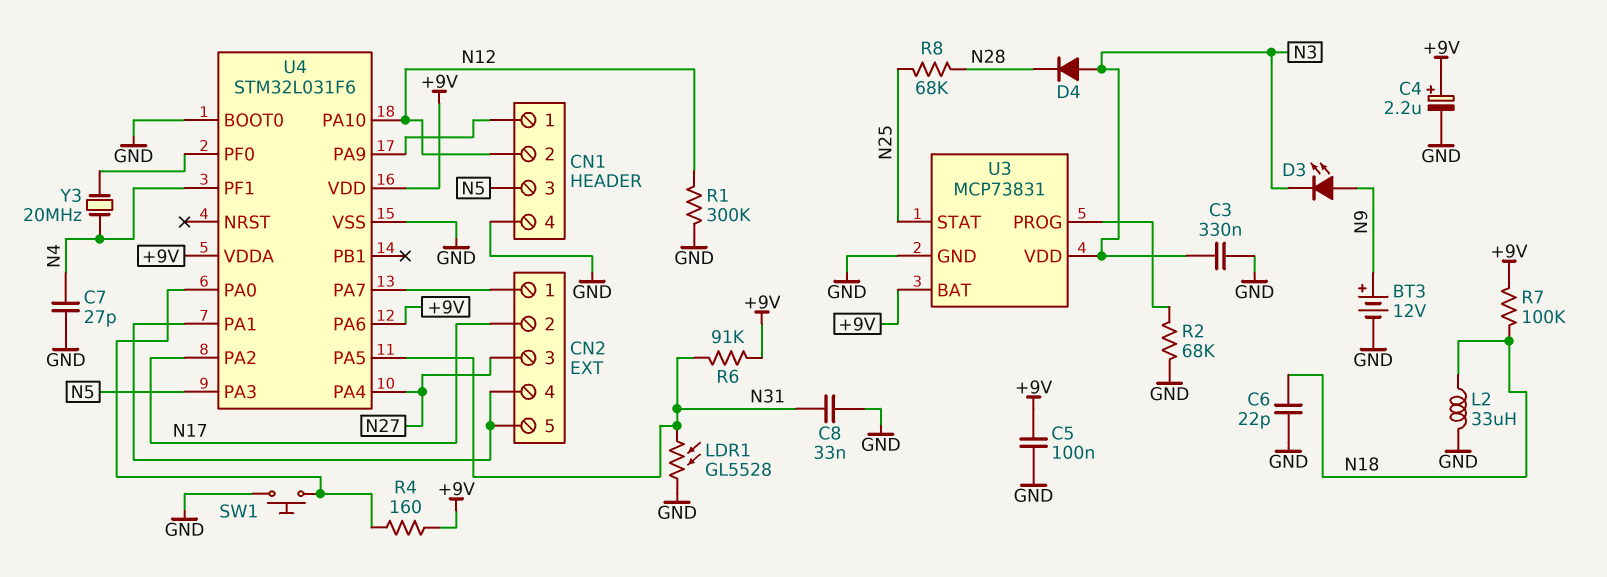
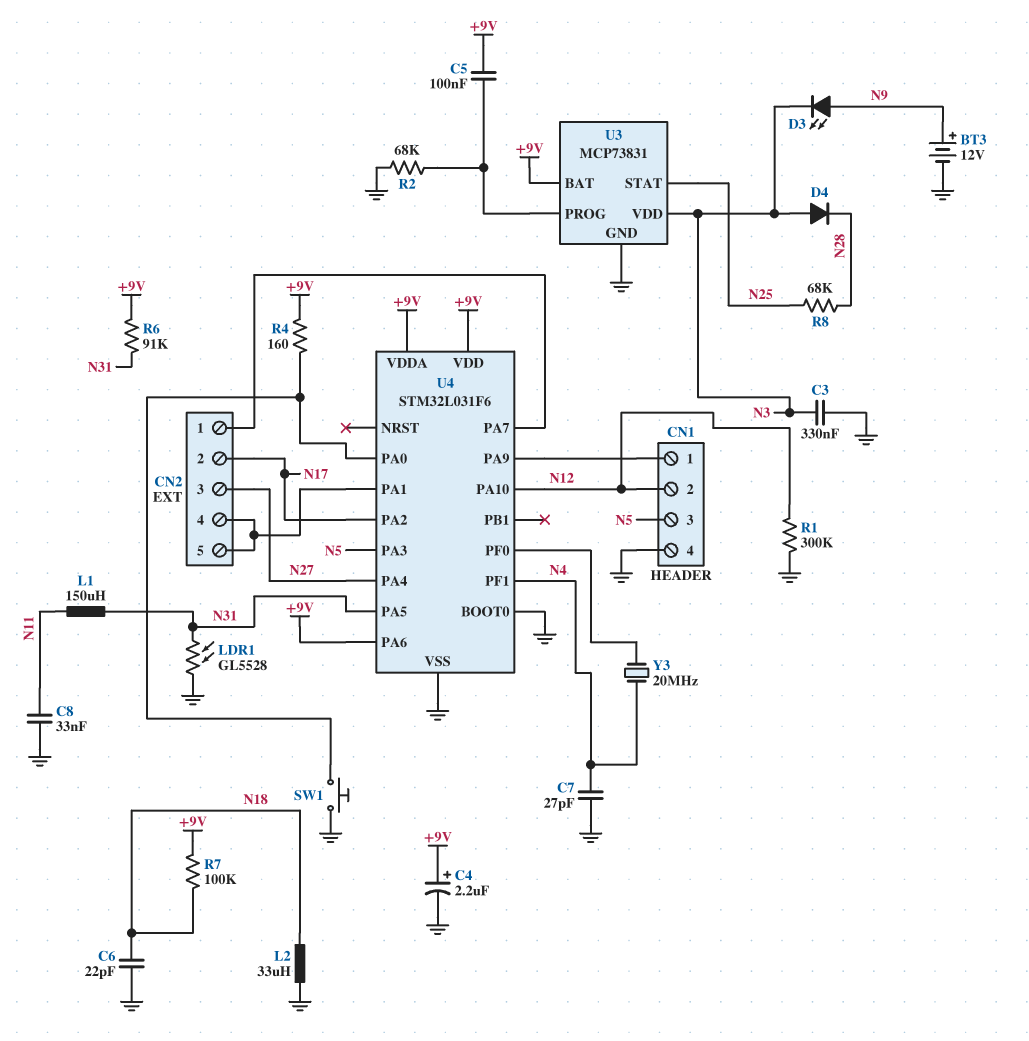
C5: 100nF (+9V, GND) -> 100nF (+9V, U3/PROG)
C8: 33nF (GND, N31) -> 33nF (GND, N11)
L1: none -> 150uH (N11, N31)

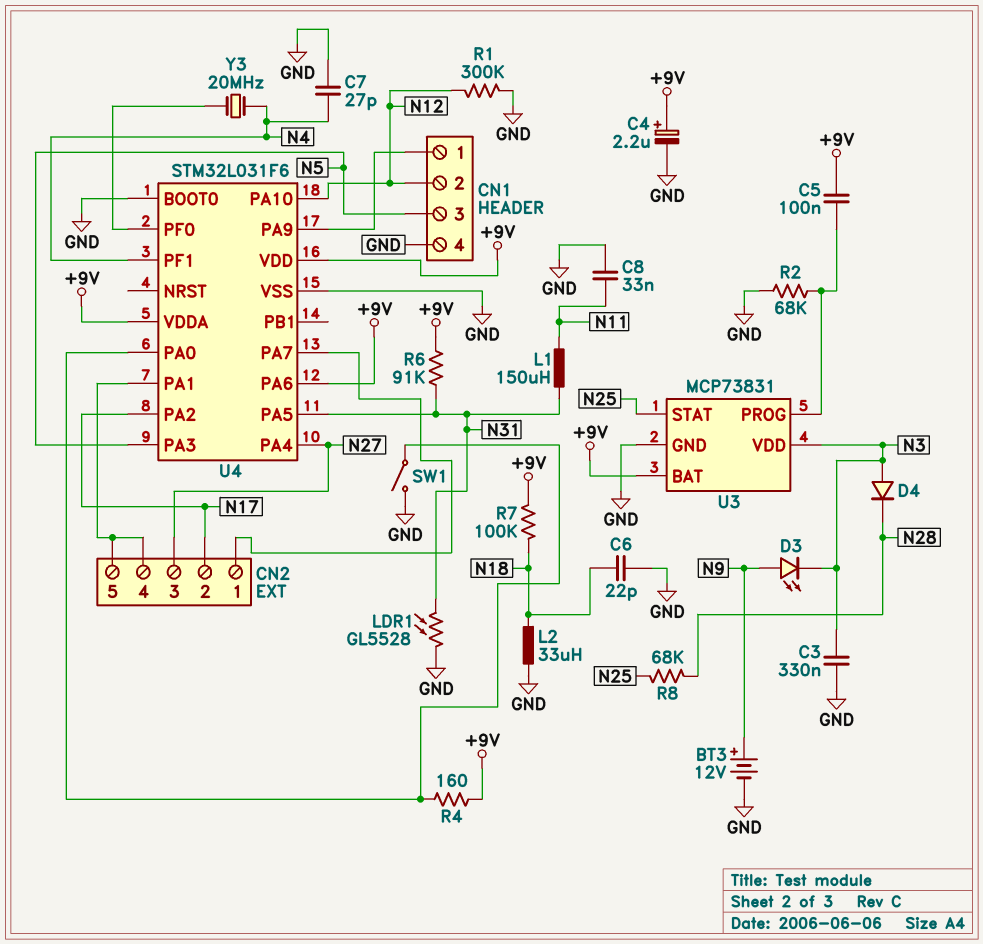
SW1: button (GND, U4/PA0) -> switch (GND, U4/PA0)

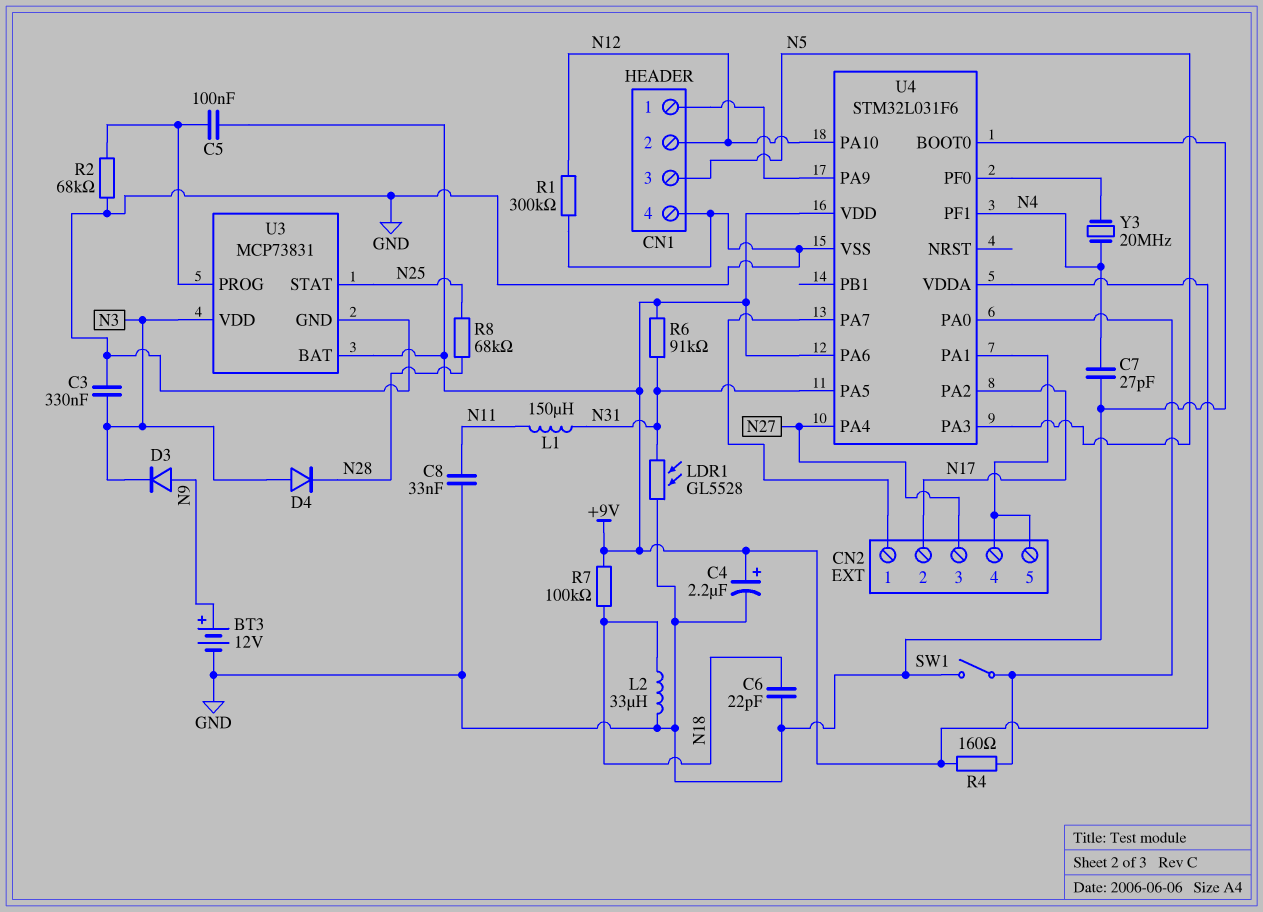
D3: LED (A N9, K N3) -> diode (A N9, K N3)

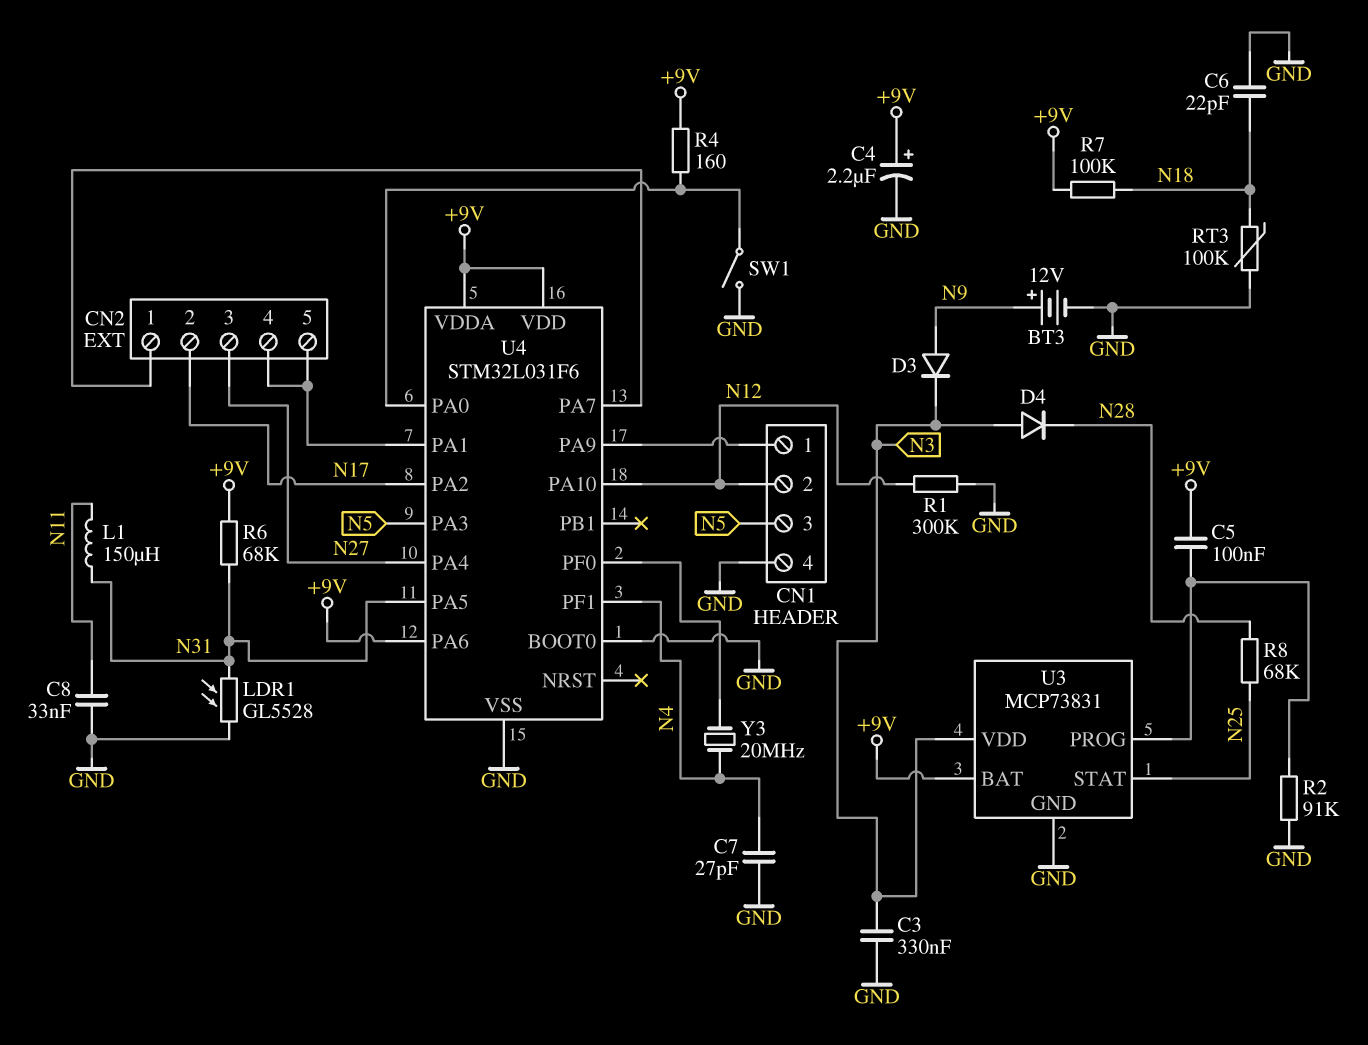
L2: 33uH (GND, N18) -> none
R2: 68k (GND, U3/PROG) -> 91k (GND, U3/PROG)
R6: 91k (+9V, N31) -> 68k (+9V, N31)
RT3: none -> 100k (GND, N18)

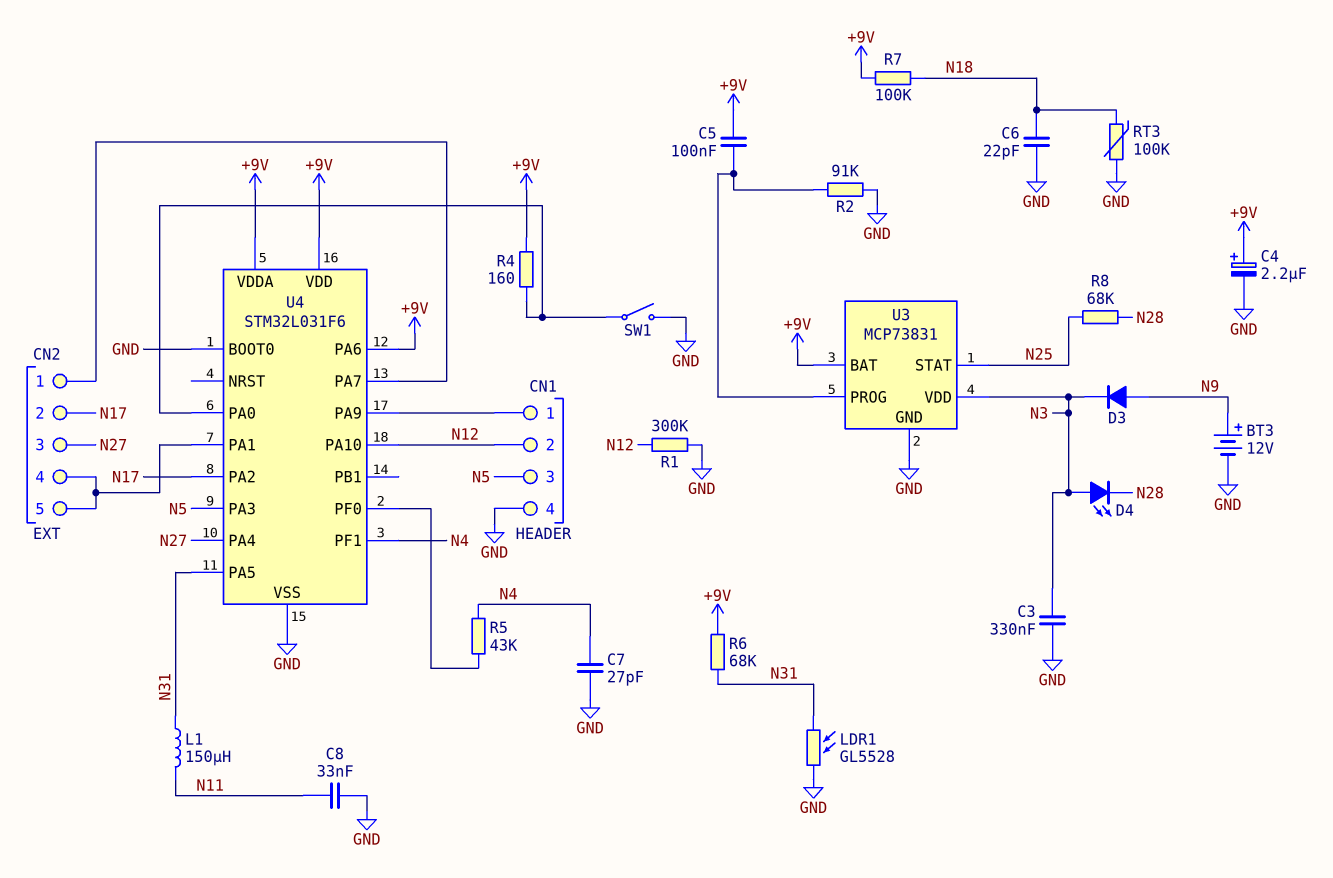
D4: diode (A N3, K N28) -> LED (A N3, K N28)
R5: none -> 43k (N4, U4/PF0)
Y3: 20MHz (N4, U4/PF0) -> none

